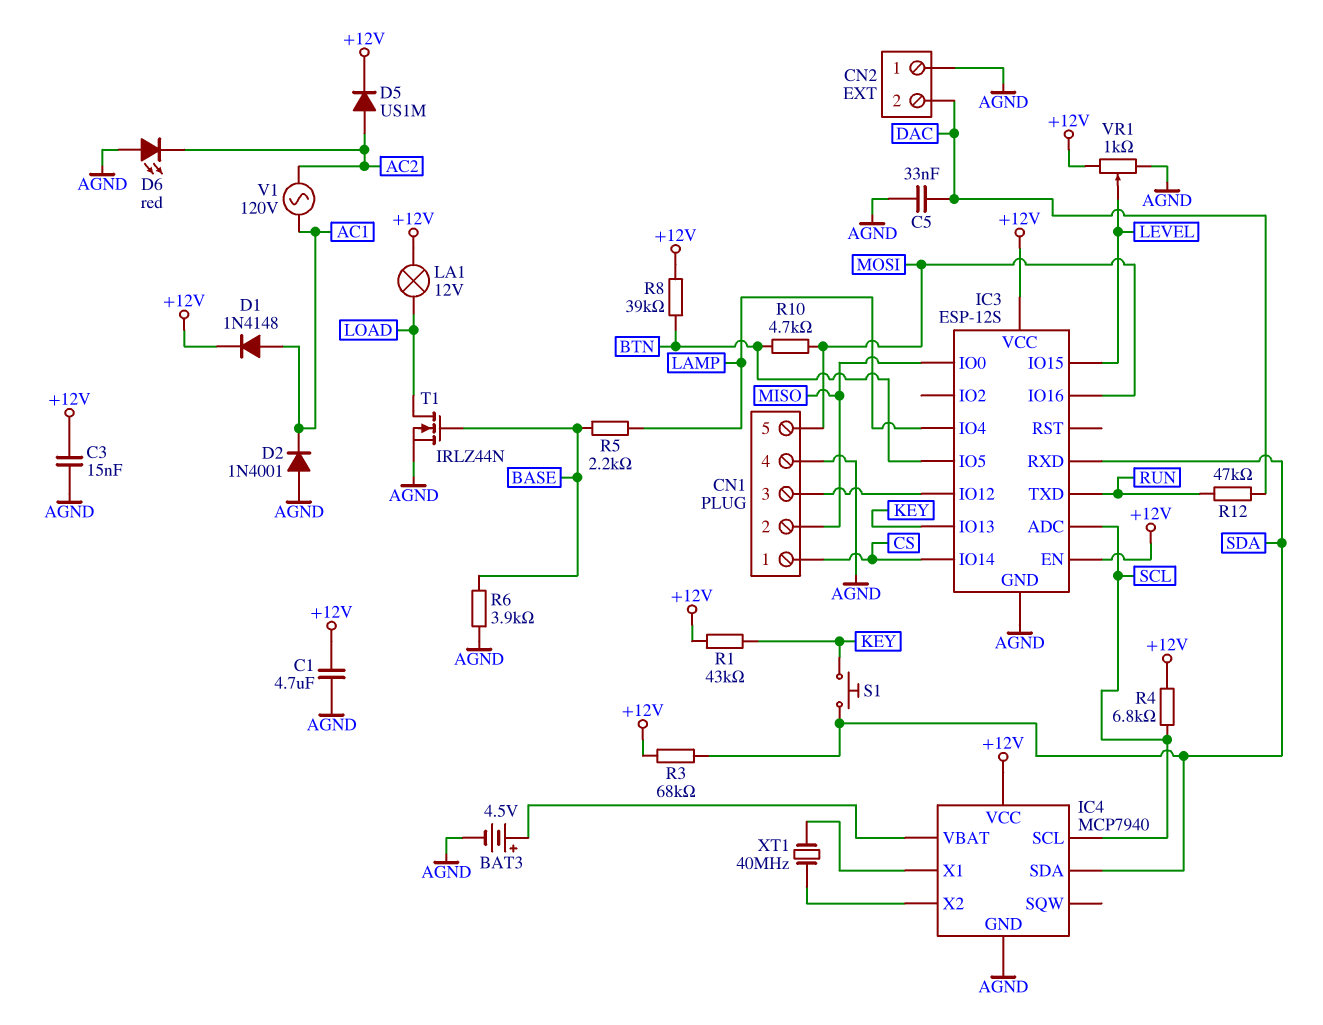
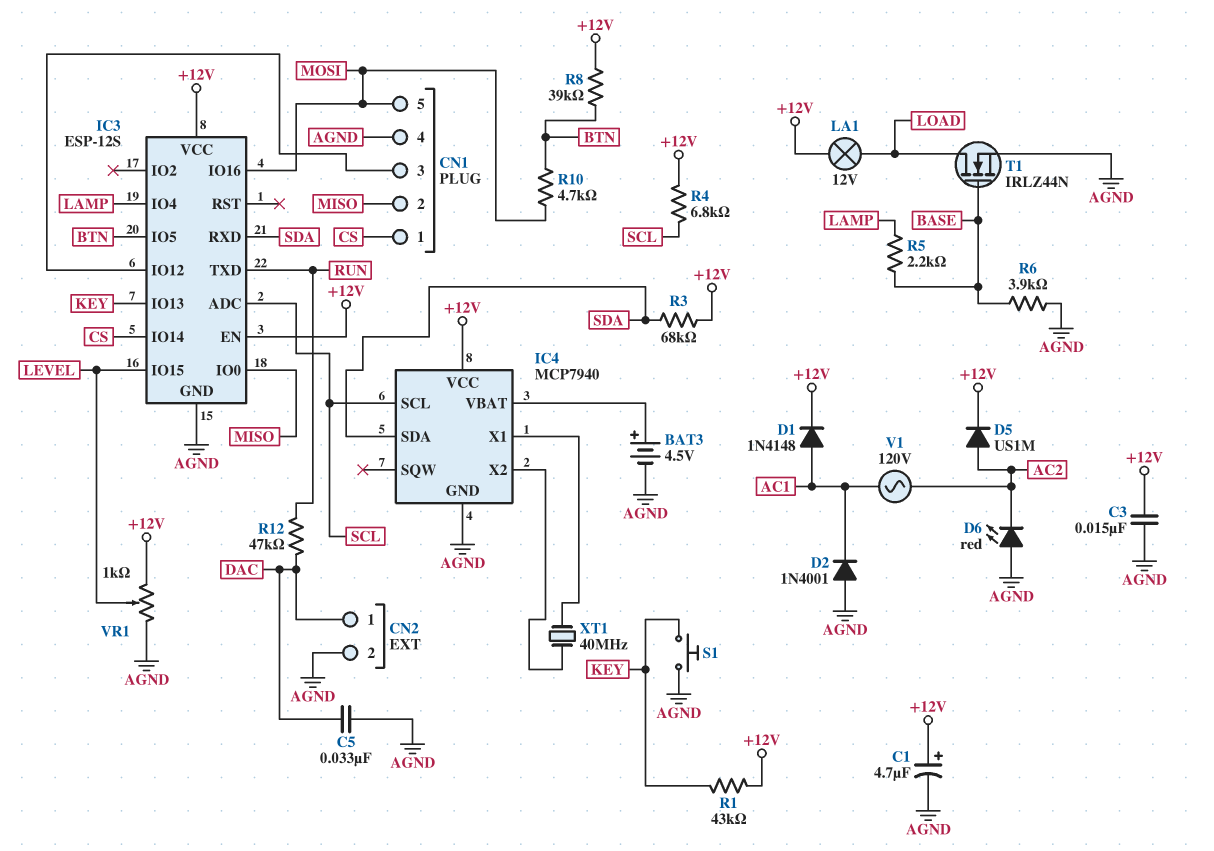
C1: 4.7uF (+12V, AGND) -> 4.7uF (plus +12V, minus AGND)
CN2 pin 1: AGND -> DAC
CN2 pin 2: DAC -> AGND
S1: button (KEY, SDA) -> button (AGND, KEY)

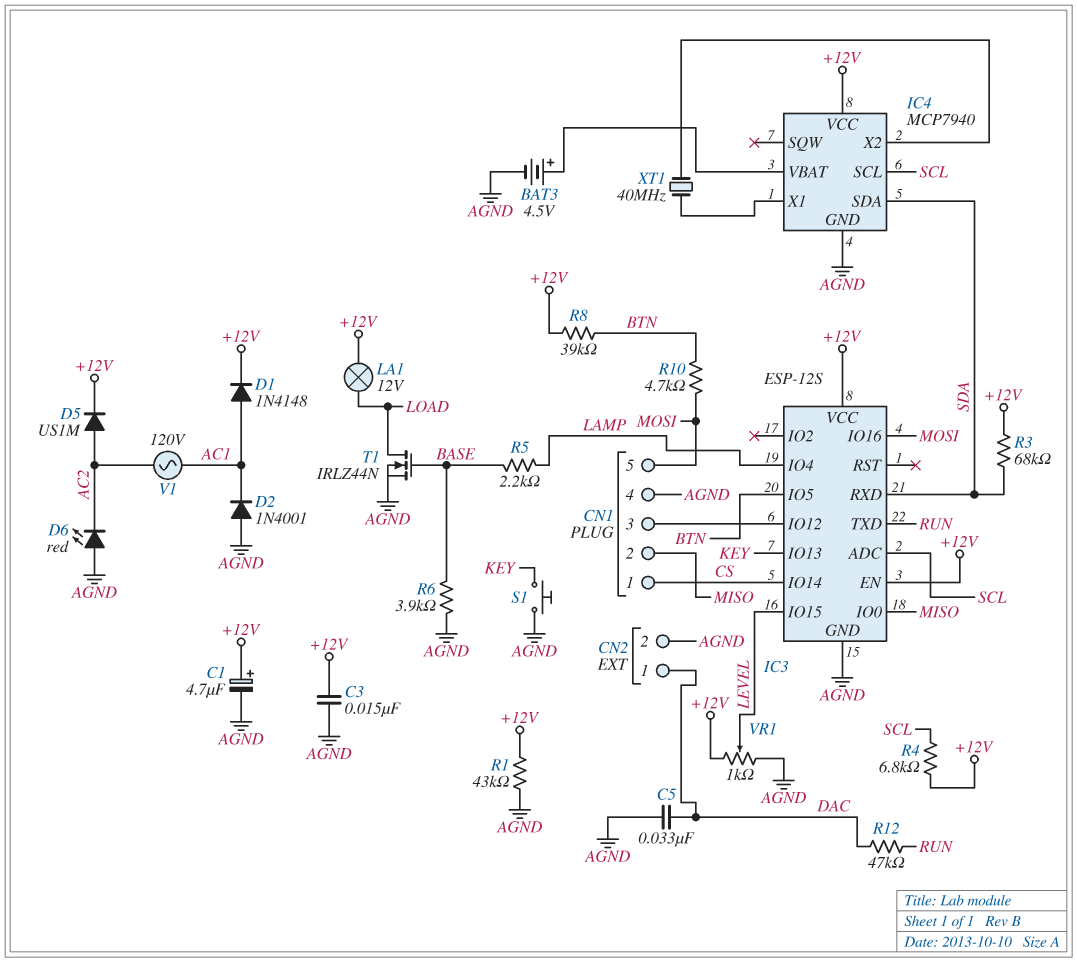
R1: 43k (+12V, KEY) -> 43k (+12V, AGND)

